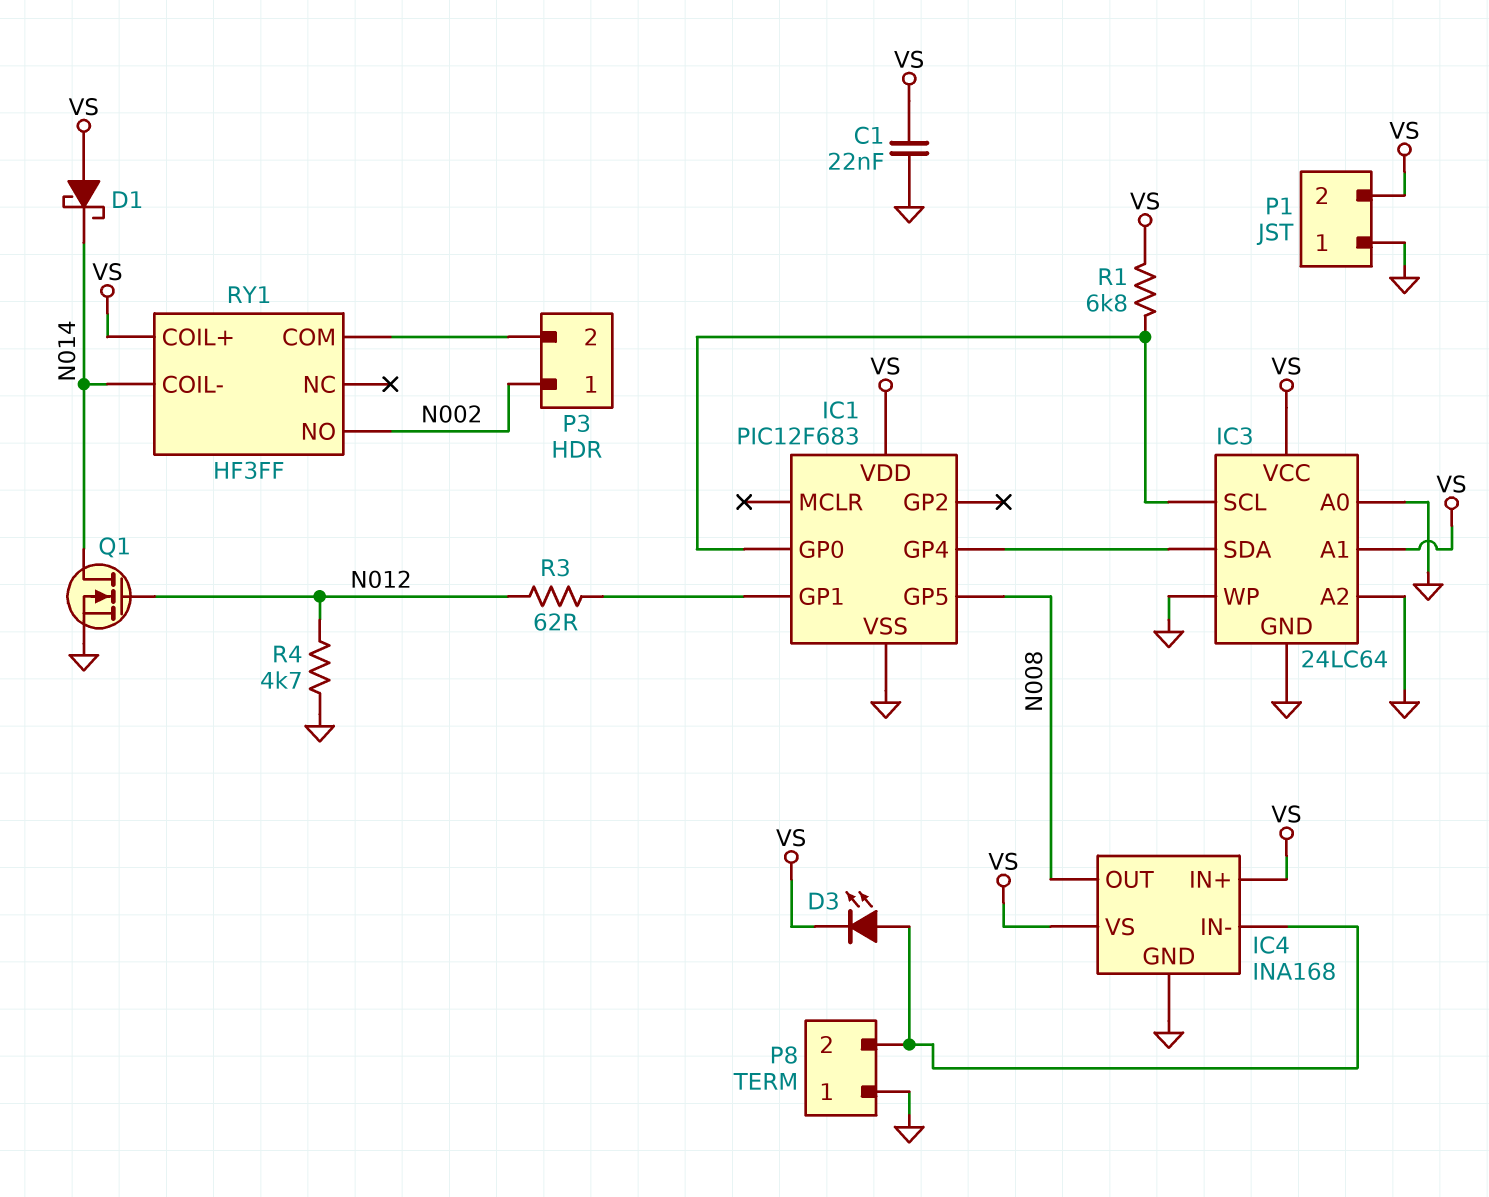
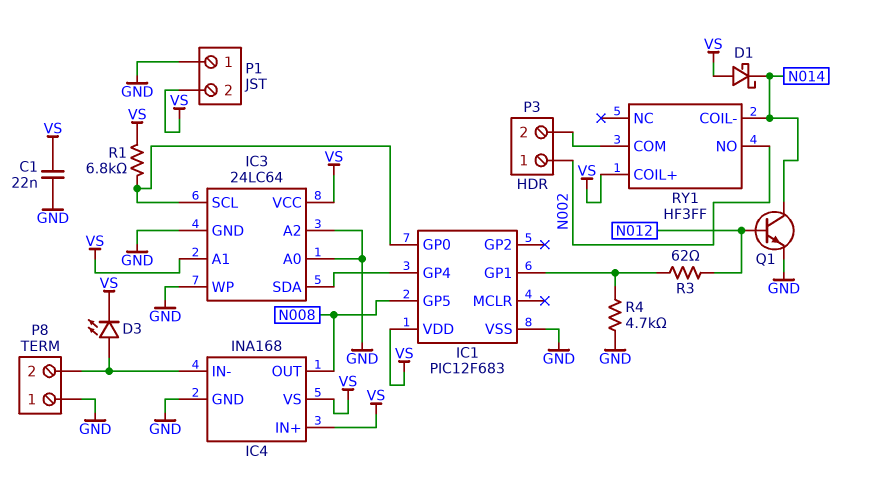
Q1: NMOS (G N012, D N014, S GND) -> NPN (B N012, C N014, E GND)
R4: 4.7k (GND, N012) -> 4.7k (GND, IC1/GP1)

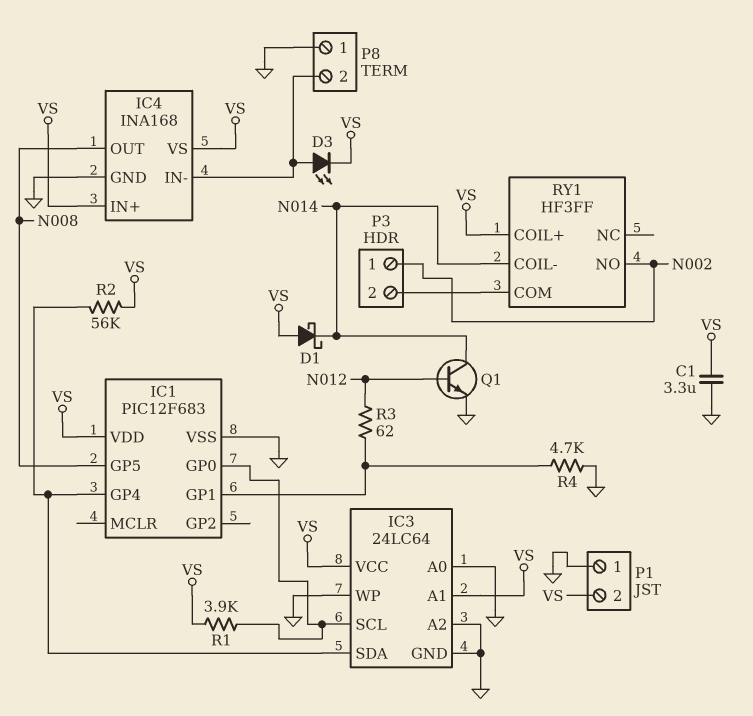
C1: 22nF (GND, VS) -> 3.3uF (GND, VS)
R1: 6.8k (IC1/GP0, VS) -> 3.9k (IC1/GP0, VS)
R2: none -> 56k (IC1/GP4, VS)

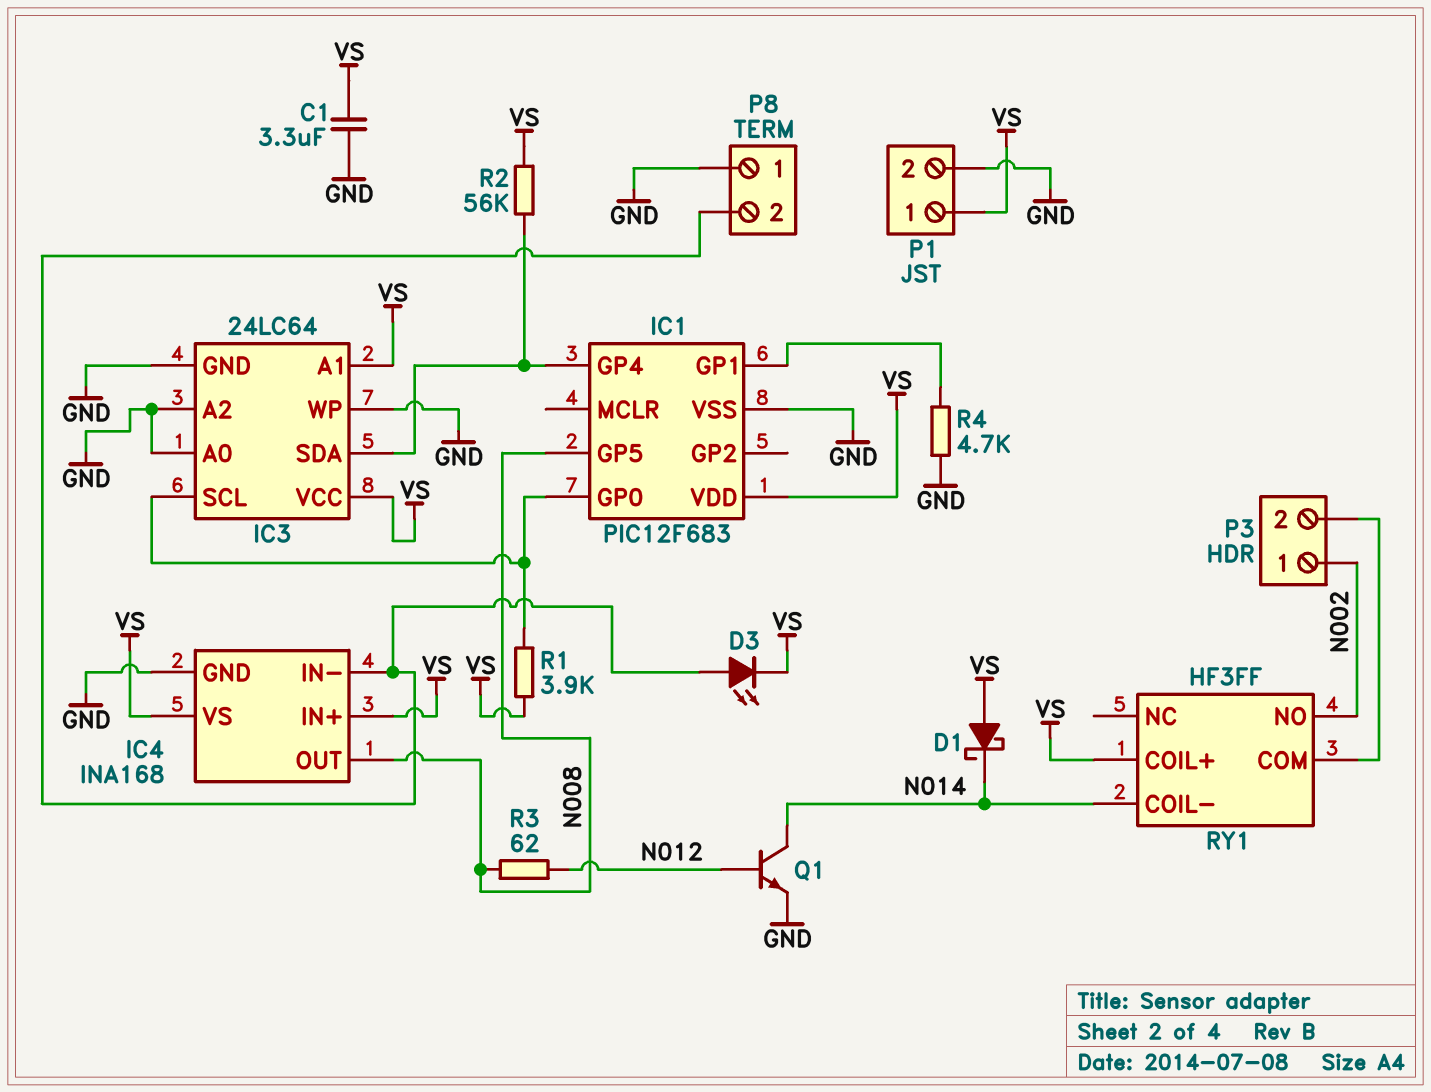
P1 pin 1: GND -> VS
P1 pin 2: VS -> GND
R3: 62 (IC1/GP1, N012) -> 62 (N008, N012)

